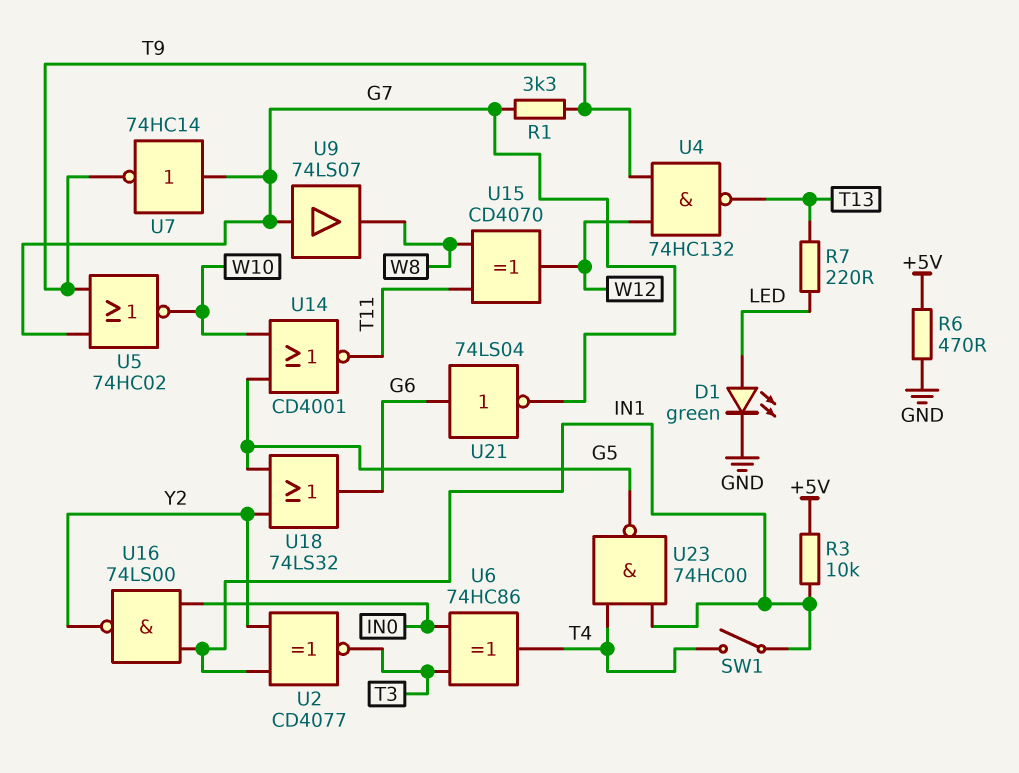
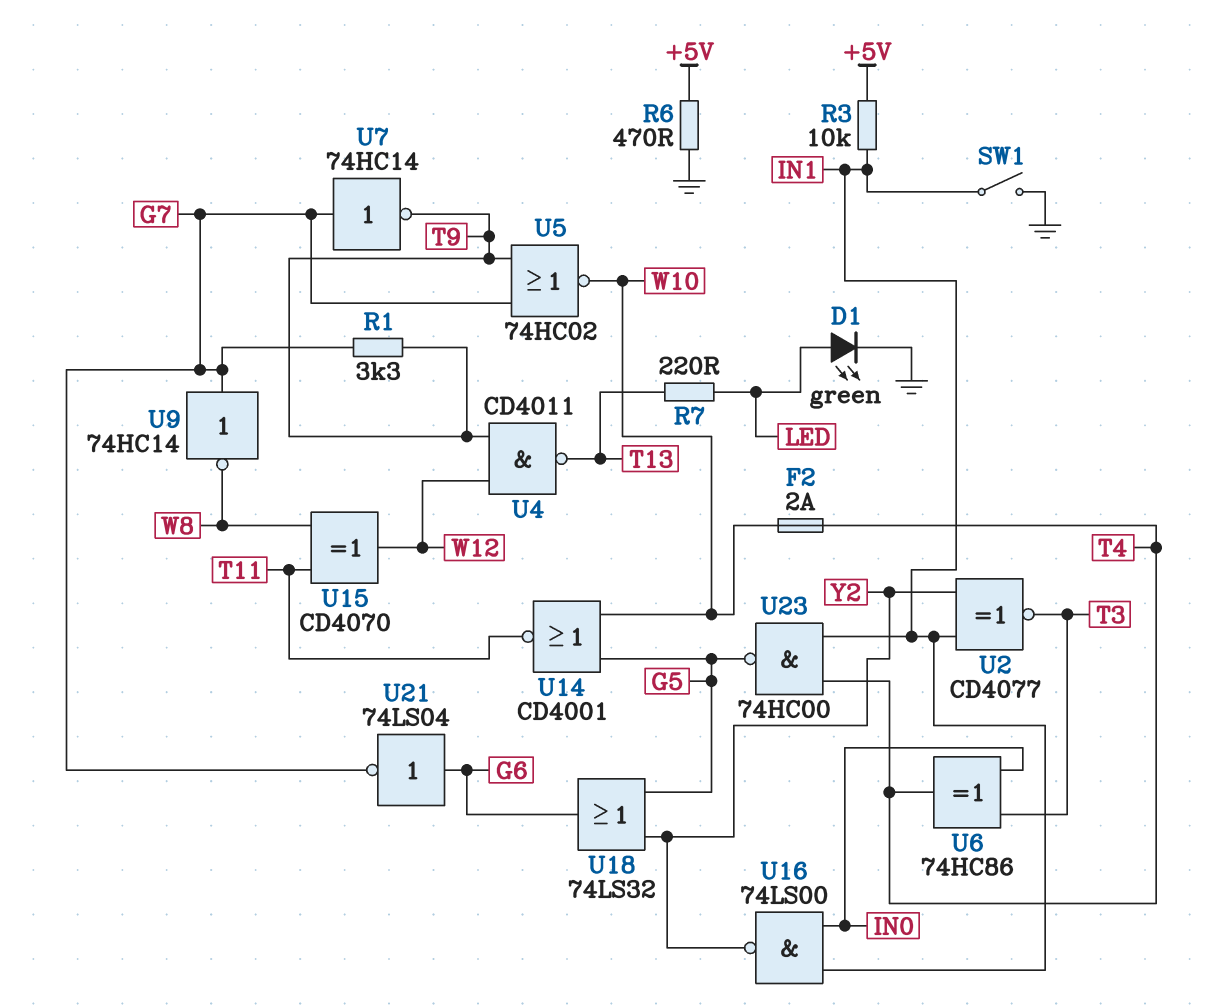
F2: none -> 2A (T4, W10)
SW1: switch (IN1, T4) -> switch (GND, IN1)
U4: NAND 74HC132 (in T9, in W12, out T13) -> NAND CD4011 (in T9, in W12, out T13)
U9: buffer 74LS07 (in G7, out W8) -> NOT 74HC14 (in G7, out W8)

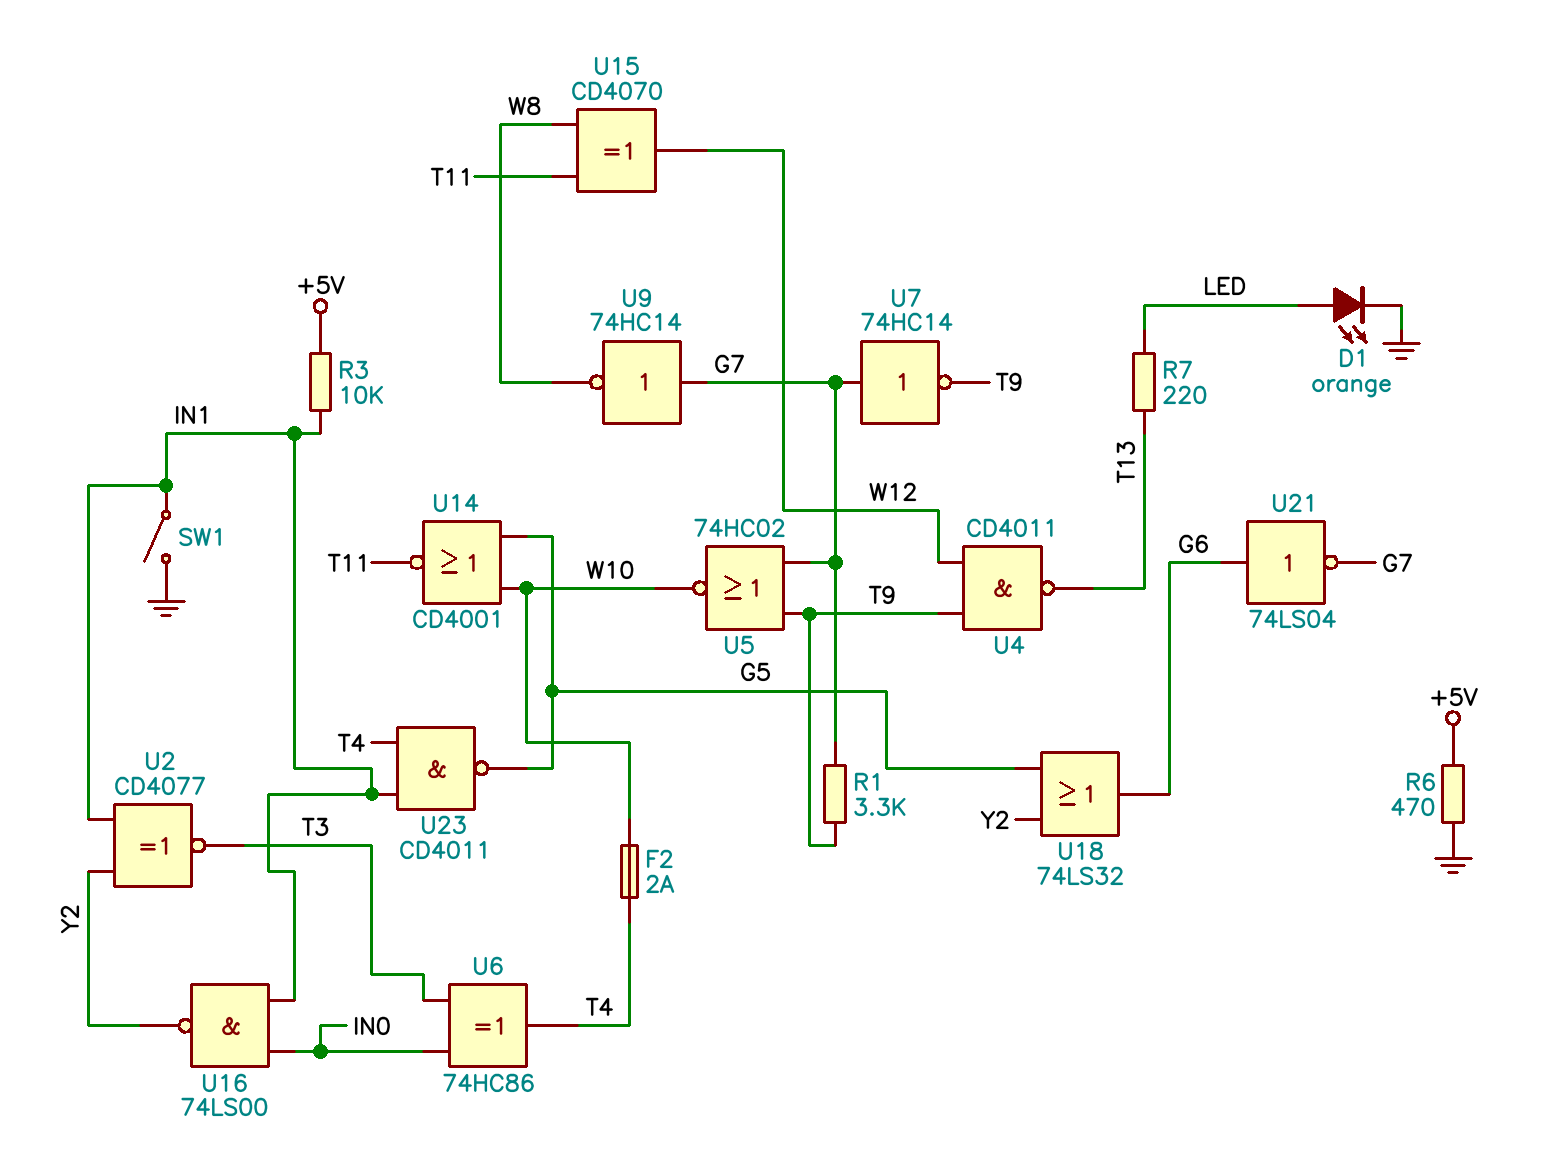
D1: LED green (A LED, K GND) -> LED orange (A LED, K GND)
U23: NAND 74HC00 (in IN1, in T4, out G5) -> NAND CD4011 (in IN1, in T4, out G5)

